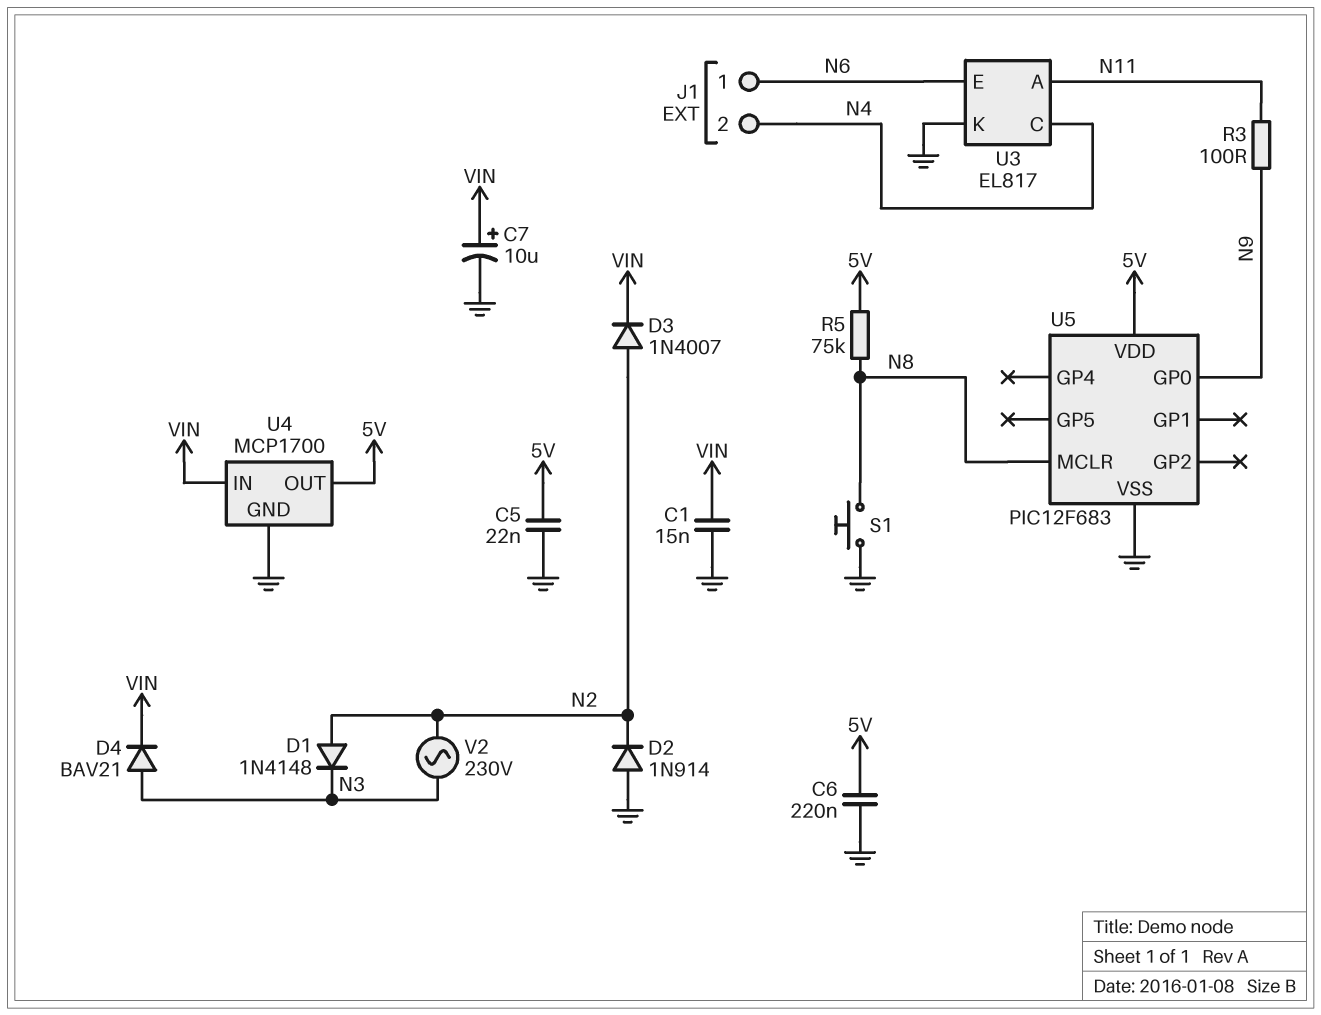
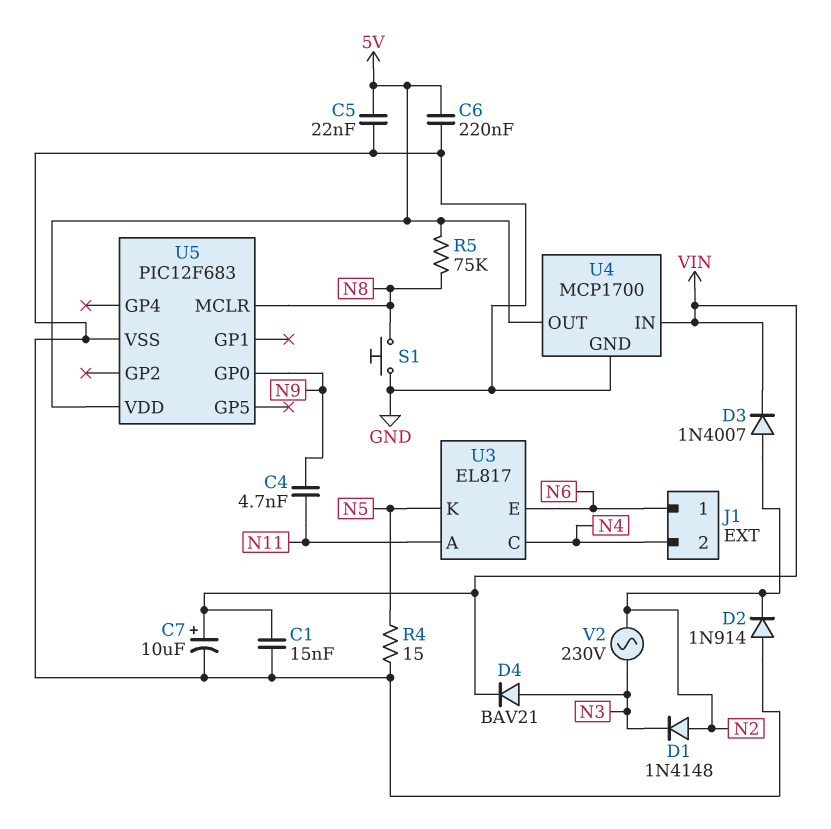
C4: none -> 4.7nF (N9, N11)
R3: 100 (N9, N11) -> none
R4: none -> 15 (GND, N5)
U3 pin K: GND -> N5

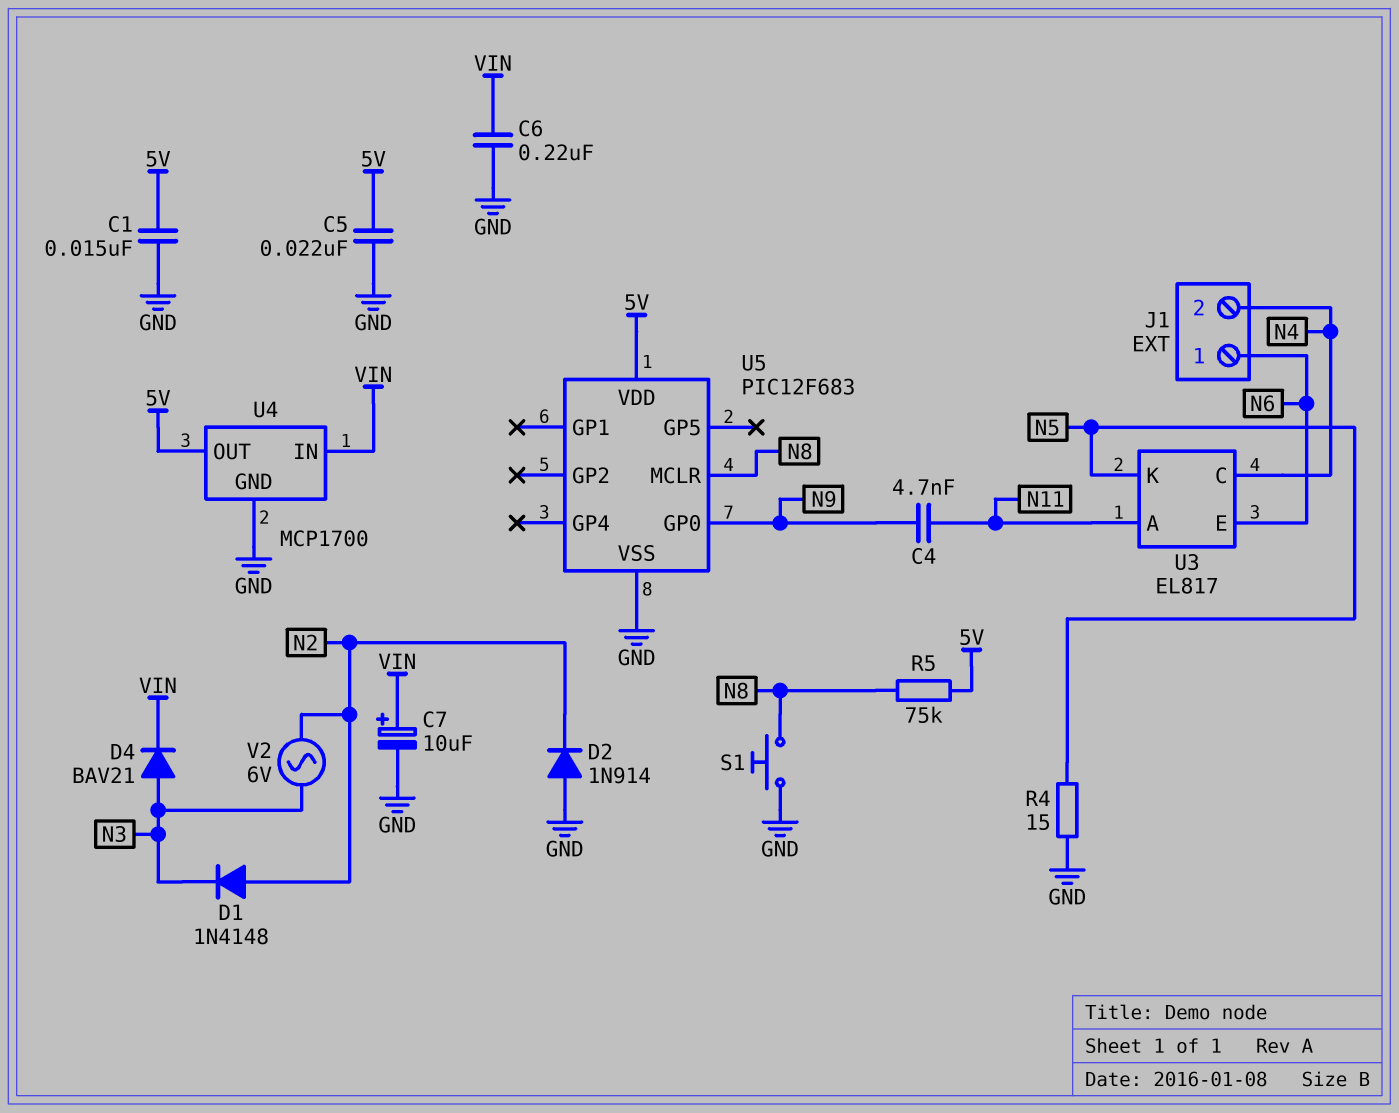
C1: 15nF (GND, VIN) -> 15nF (5V, GND)
C6: 220nF (5V, GND) -> 220nF (GND, VIN)
D3: diode 1N4007 (A N2, K VIN) -> none
V2: AC 230V (N2, N3) -> AC 6V (N2, N3)

